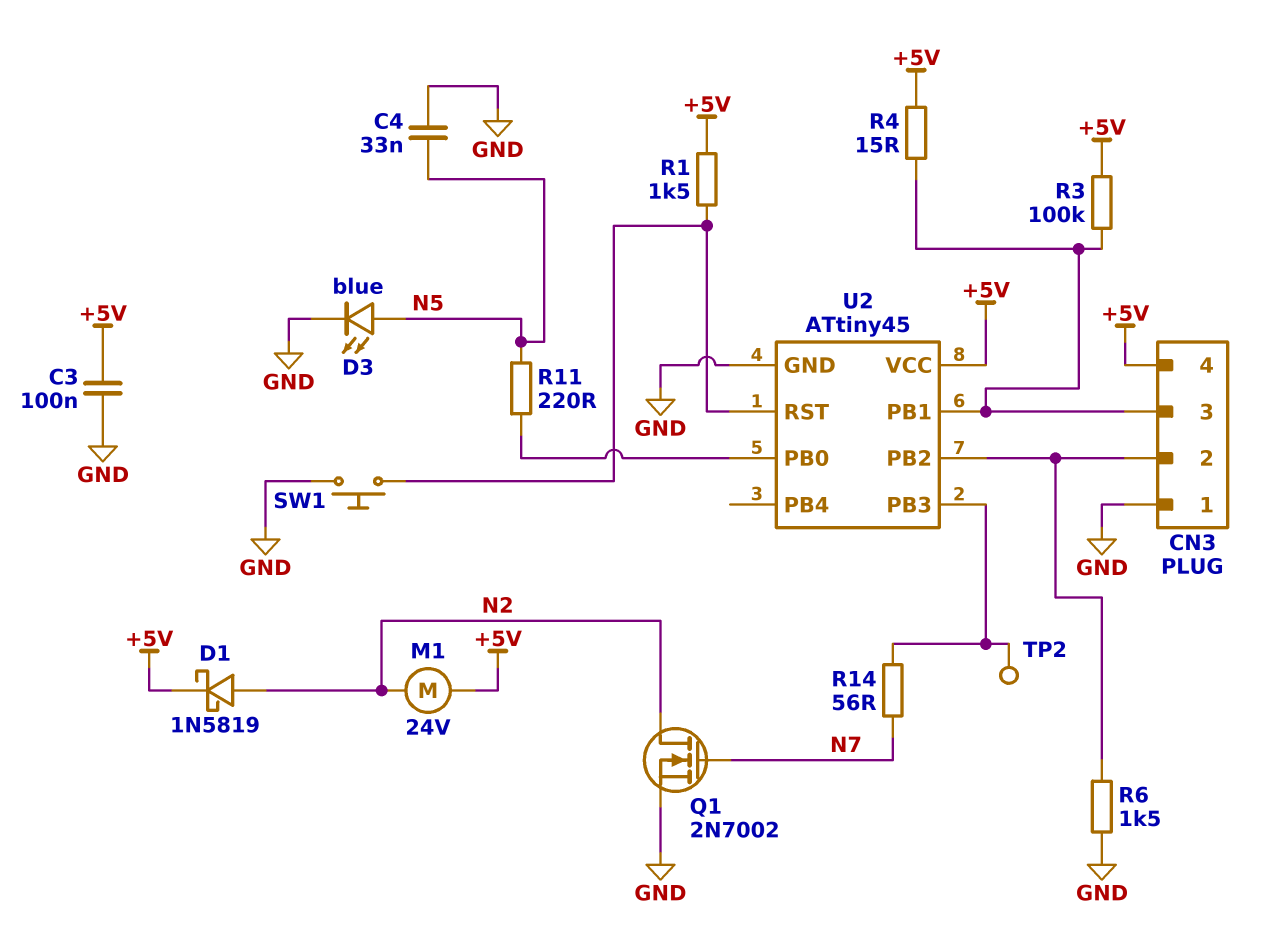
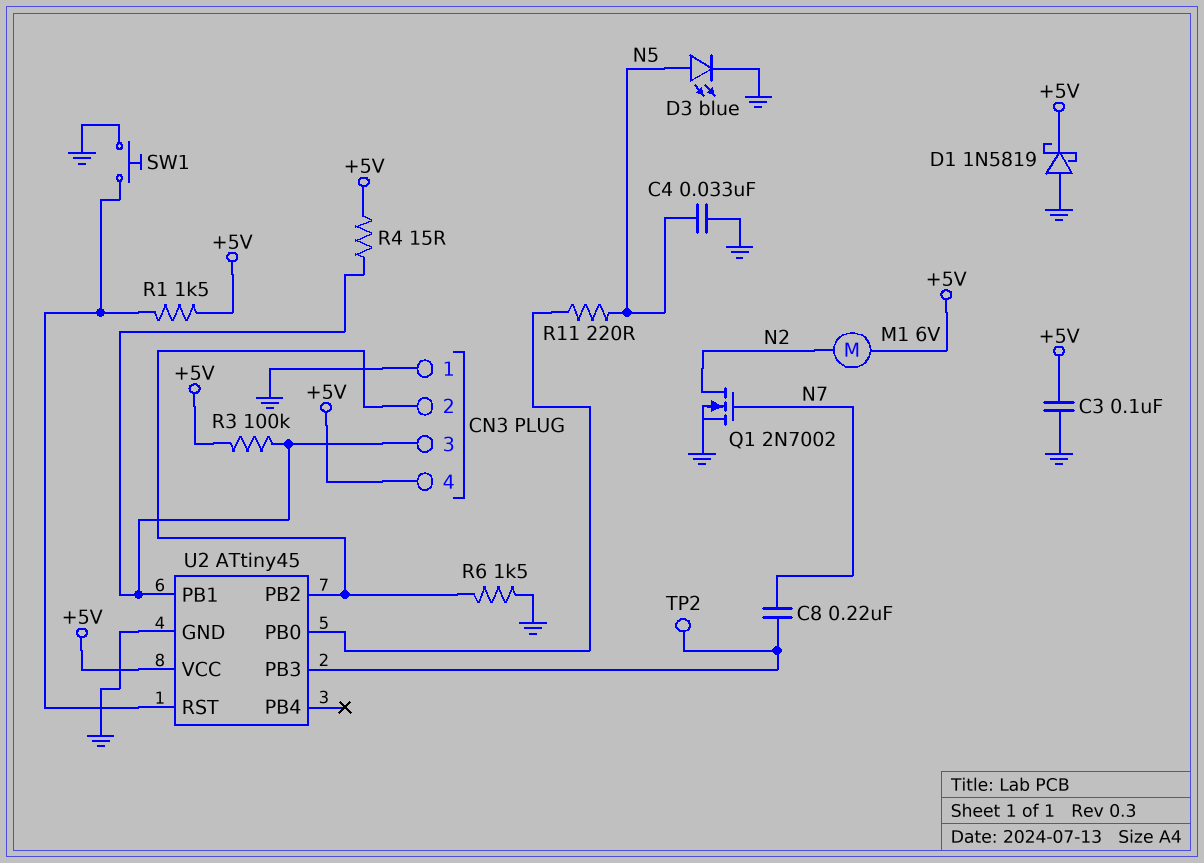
C8: none -> 220nF (N7, U2/PB3)
D1: schottky 1N5819 (A N2, K +5V) -> schottky 1N5819 (A GND, K +5V)
M1: motor 24V (+5V, N2) -> motor 6V (+5V, N2)
R14: 56 (N7, U2/PB3) -> none

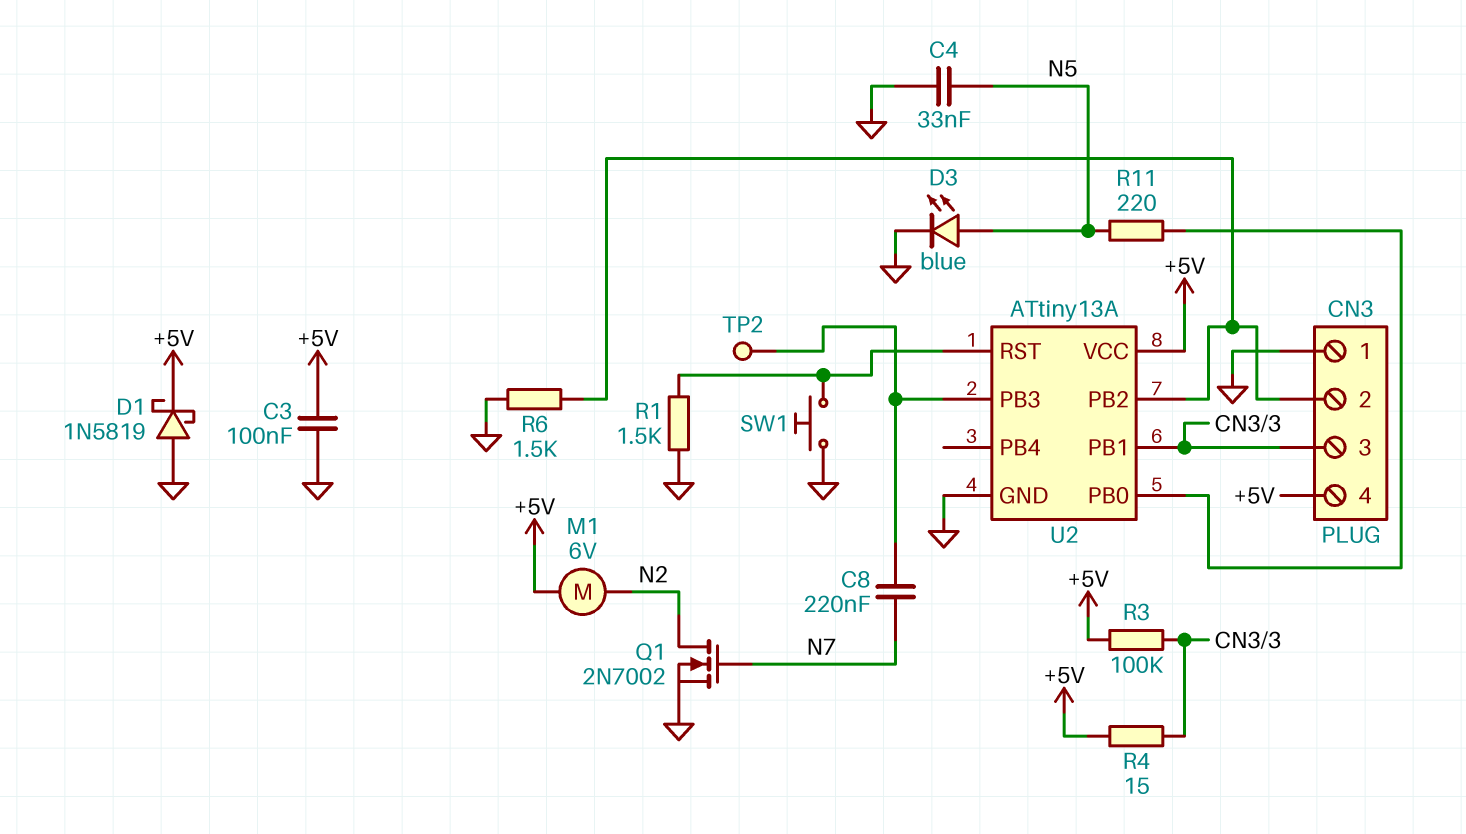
R1: 1.5k (+5V, U2/RST) -> 1.5k (GND, U2/RST)
U2: ATtiny45 -> ATtiny13A

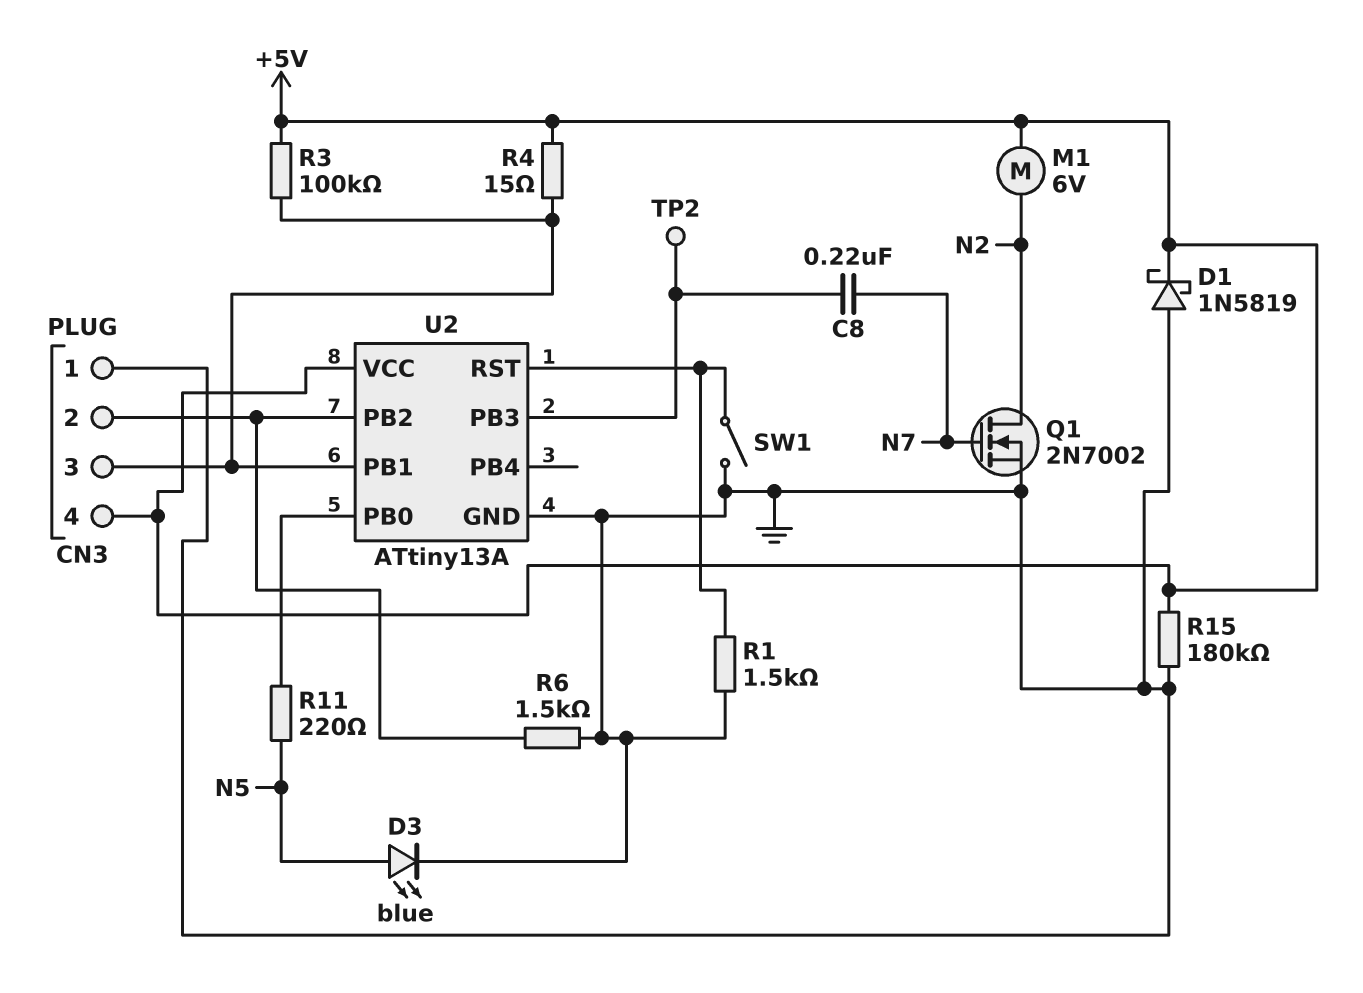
C3: 100nF (+5V, GND) -> none
C4: 33nF (GND, N5) -> none
R15: none -> 180k (+5V, GND)
SW1: button (GND, U2/RST) -> switch (GND, U2/RST)

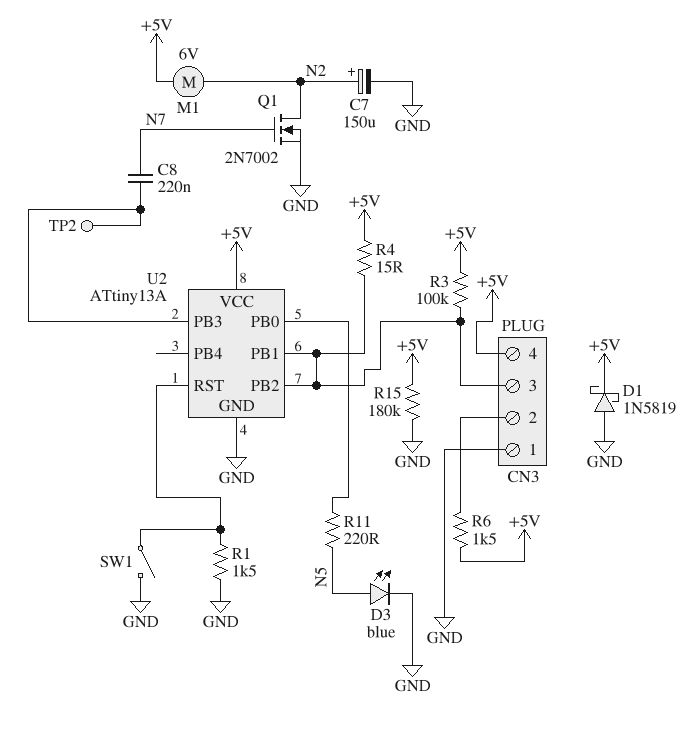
C7: none -> 150uF (plus N2, minus GND)
R6: 1.5k (CN3/2, GND) -> 1.5k (+5V, CN3/2)
U2 pin PB2: CN3/2 -> CN3/3

